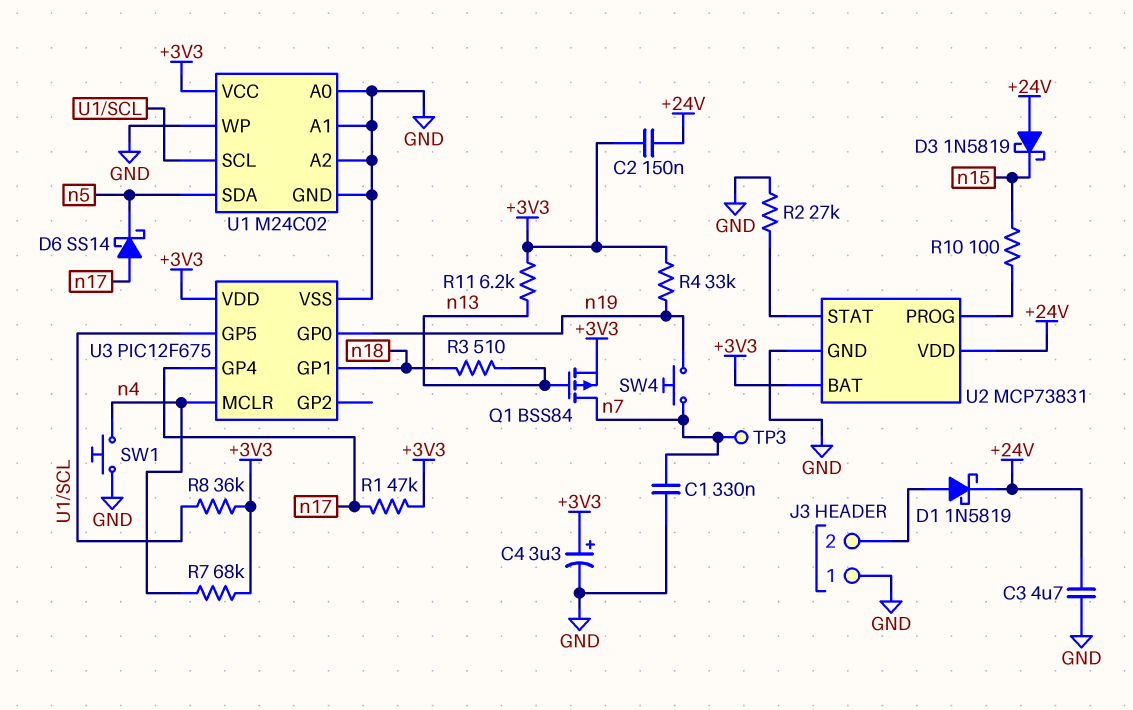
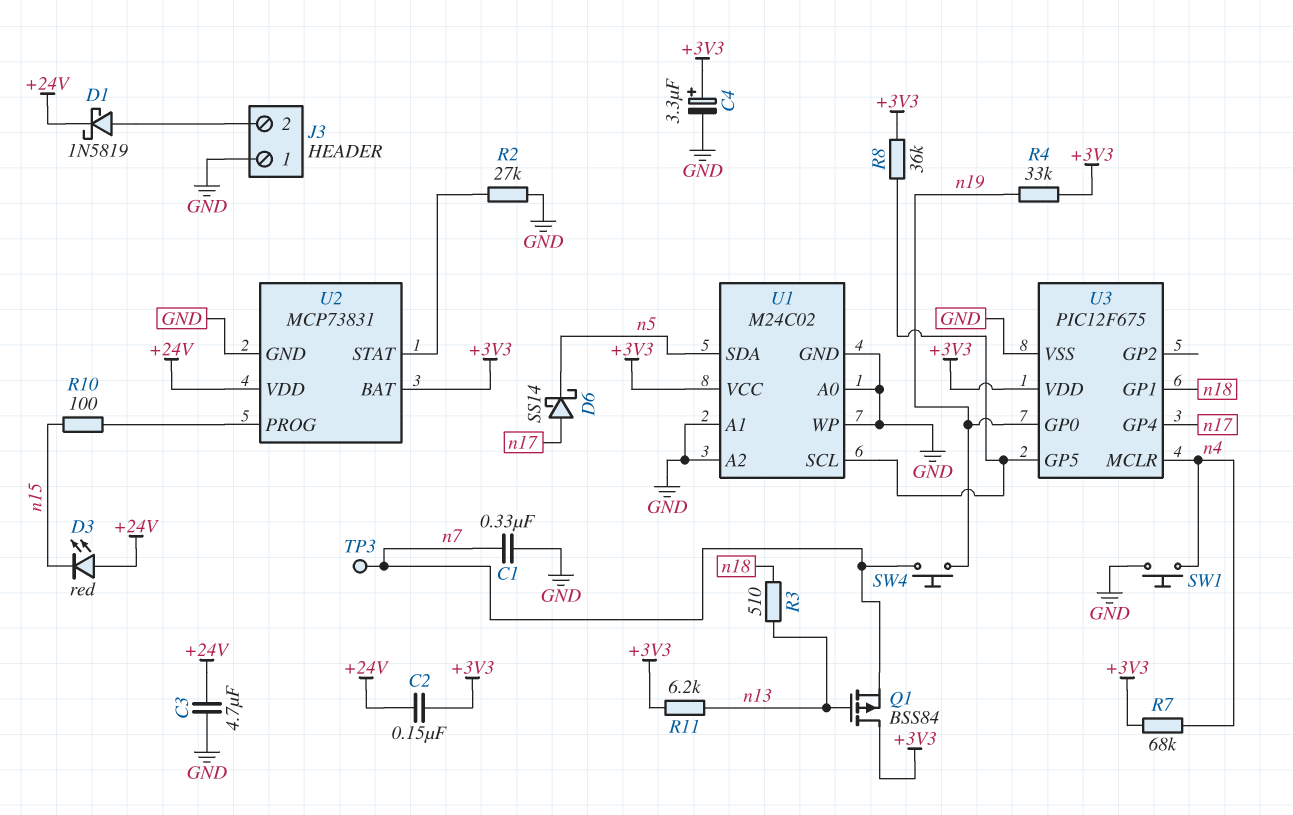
D3: schottky 1N5819 (A +24V, K n15) -> LED red (A +24V, K n15)
Q1: PMOS BSS84 (G n13, D n7, S +3V3) -> PMOS BSS84 (G n13, D +3V3, S n7)
R1: 47k (+3V3, n17) -> none

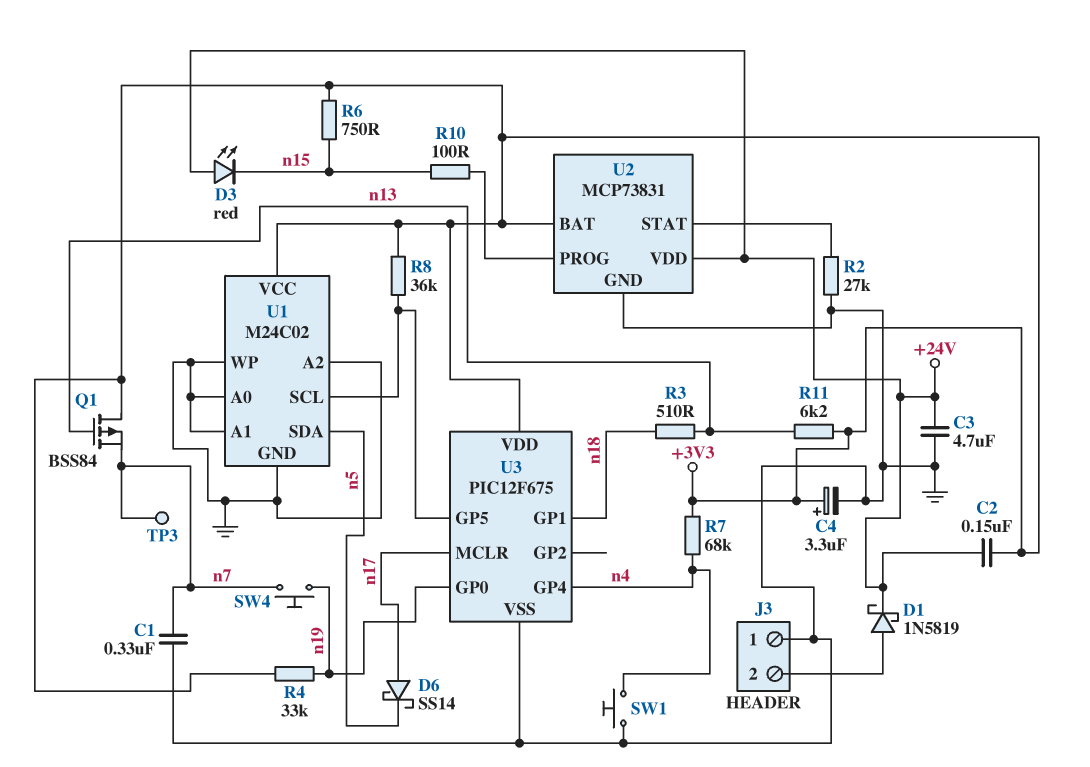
R6: none -> 750 (+3V3, n15)
U3 pin GP4: n17 -> n4
U3 pin MCLR: n4 -> n17

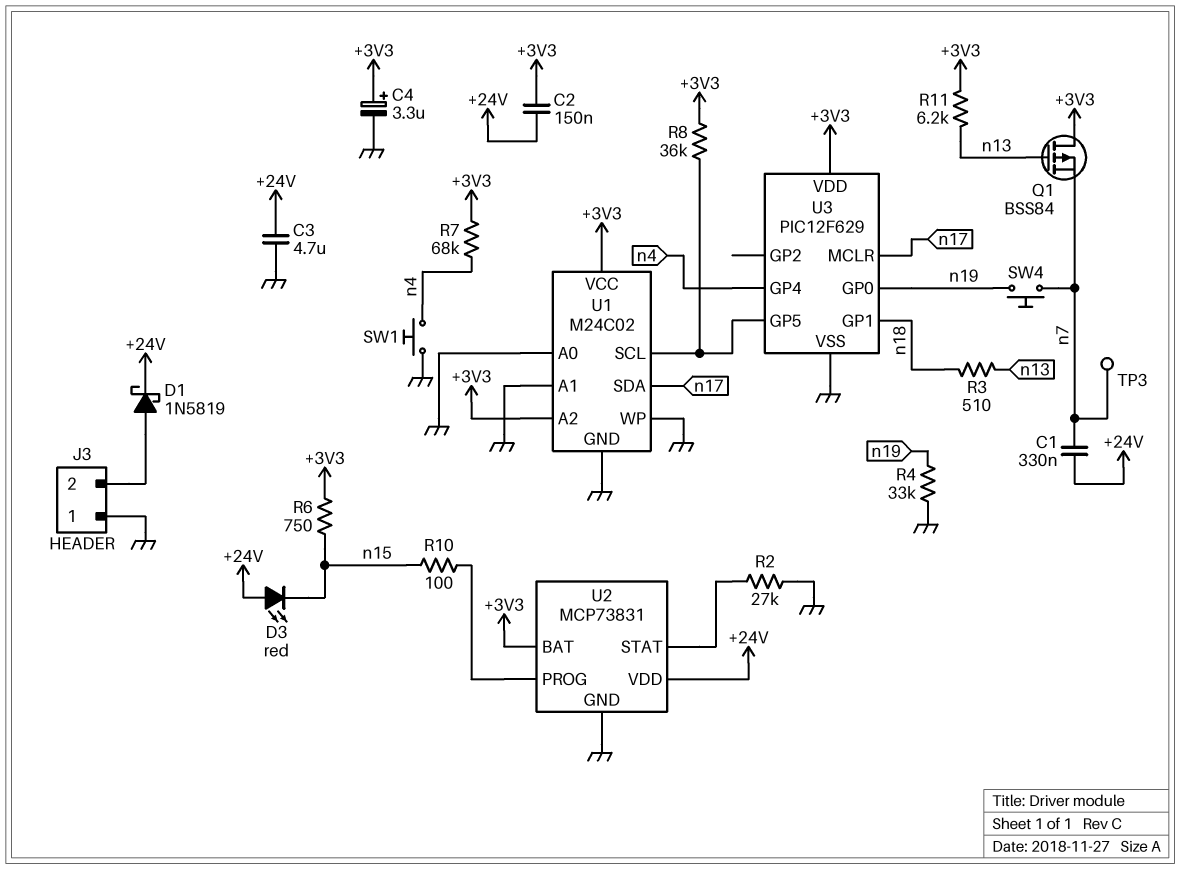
C1: 330nF (GND, n7) -> 330nF (+24V, n7)
D6: schottky SS14 (A n17, K n5) -> none
R4: 33k (+3V3, n19) -> 33k (GND, n19)
U1 pin A2: GND -> +3V3
U1 pin SDA: n5 -> n17
U3: PIC12F675 -> PIC12F629

